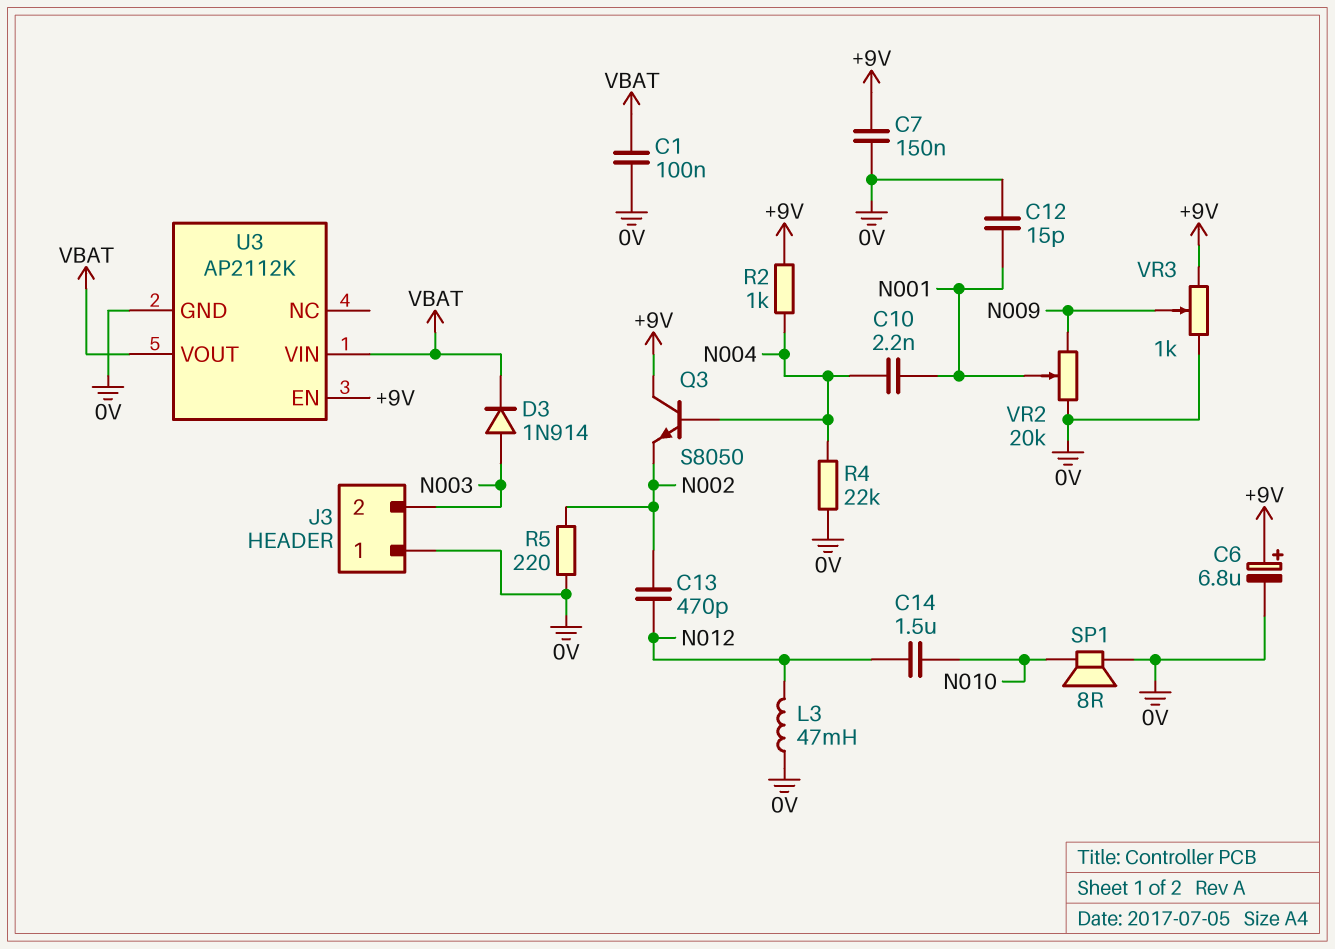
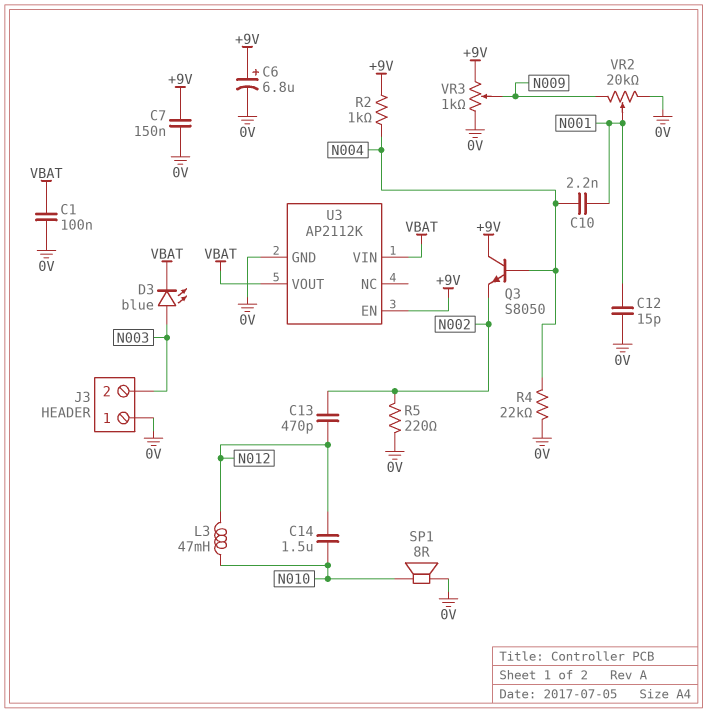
D3: diode 1N914 (A N003, K VBAT) -> LED blue (A N003, K VBAT)
L3: 47mH (0V, N012) -> 47mH (N010, N012)

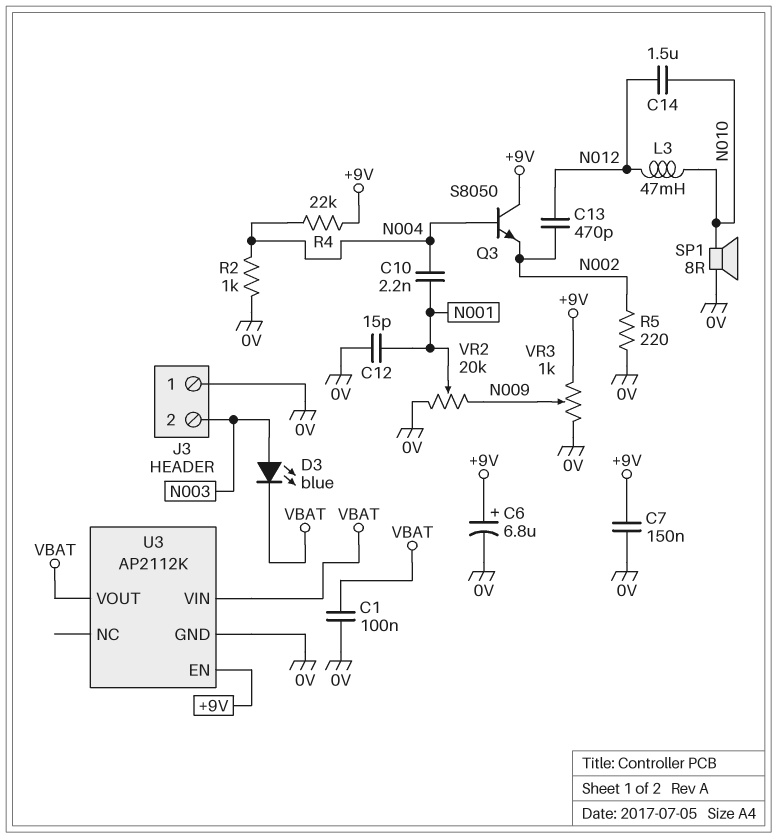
R2: 1k (+9V, N004) -> 1k (0V, N004)
R4: 22k (0V, N004) -> 22k (+9V, N004)

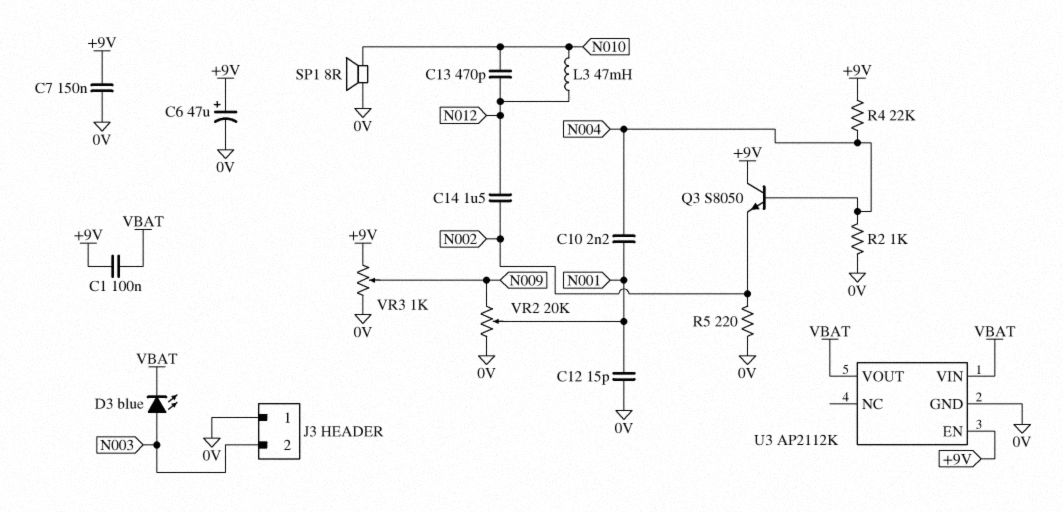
C1: 100nF (0V, VBAT) -> 100nF (+9V, VBAT)
C6: 6.8uF (plus +9V, minus 0V) -> 47uF (plus +9V, minus 0V)
C13: 470pF (N002, N012) -> 470pF (N010, N012)
C14: 1.5uF (N010, N012) -> 1.5uF (N002, N012)

